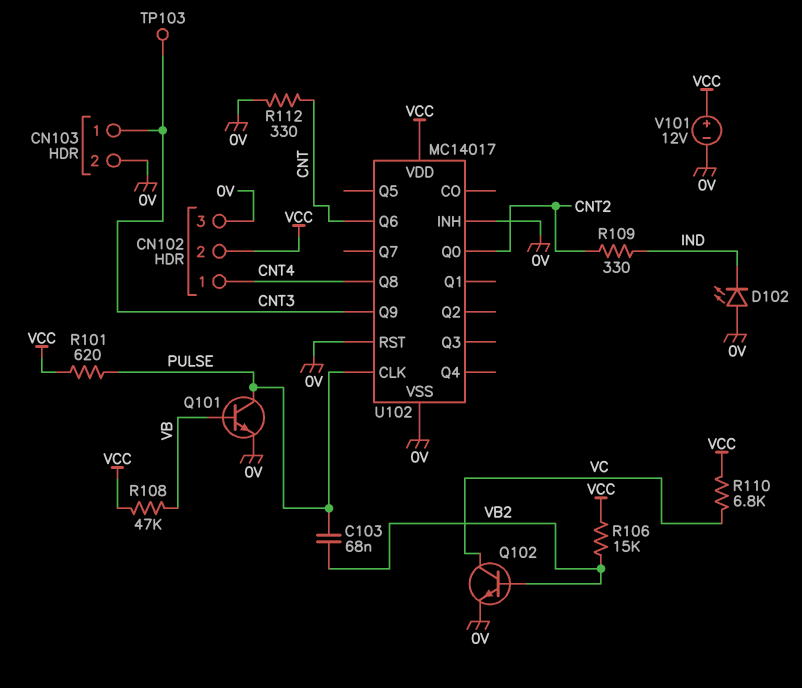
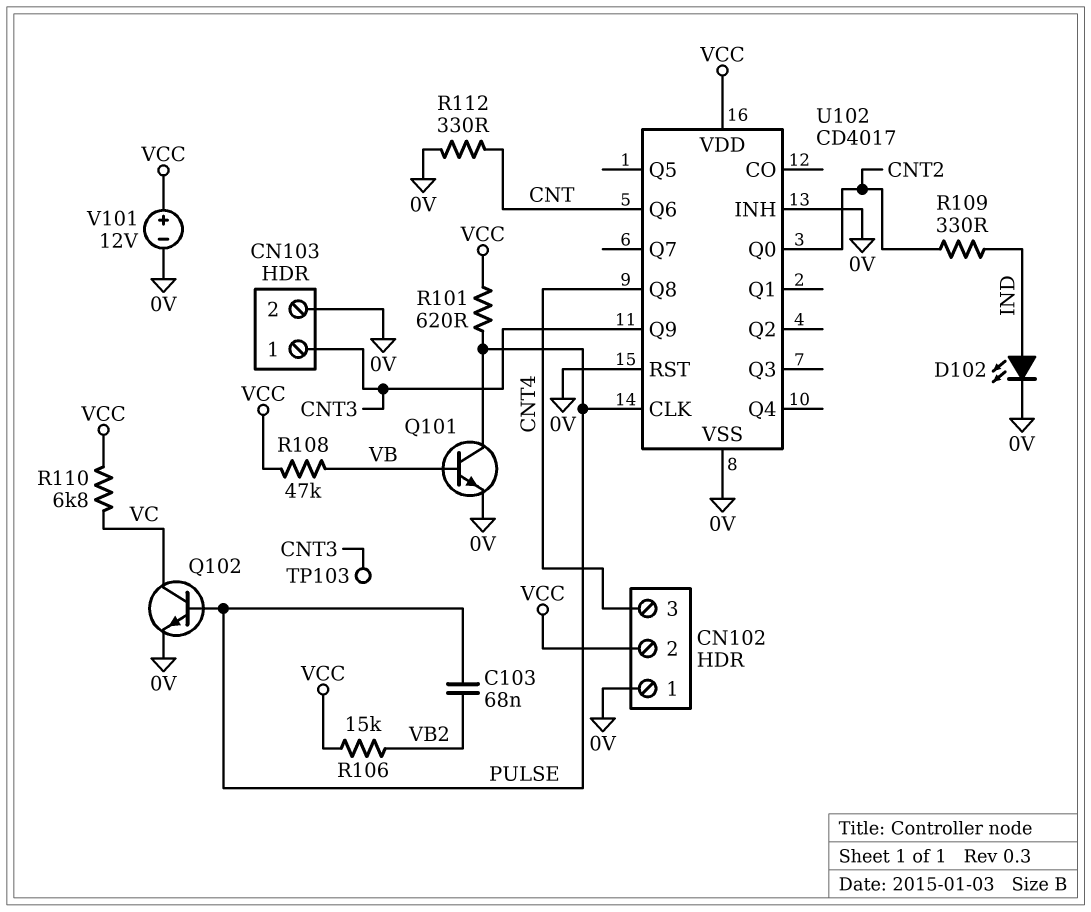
CN102 pin 1: CNT4 -> 0V
CN102 pin 3: 0V -> CNT4
D102: LED (A 0V, K IND) -> LED (A IND, K 0V)
Q102: NPN (B VB2, C VC, E 0V) -> NPN (B PULSE, C VC, E 0V)
U102: MC14017 -> CD4017

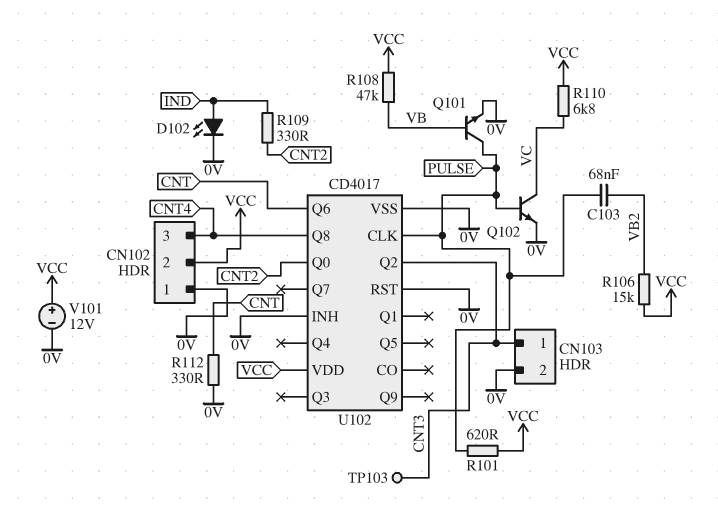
U102 pin Q2: none -> CNT3
U102 pin Q9: CNT3 -> none

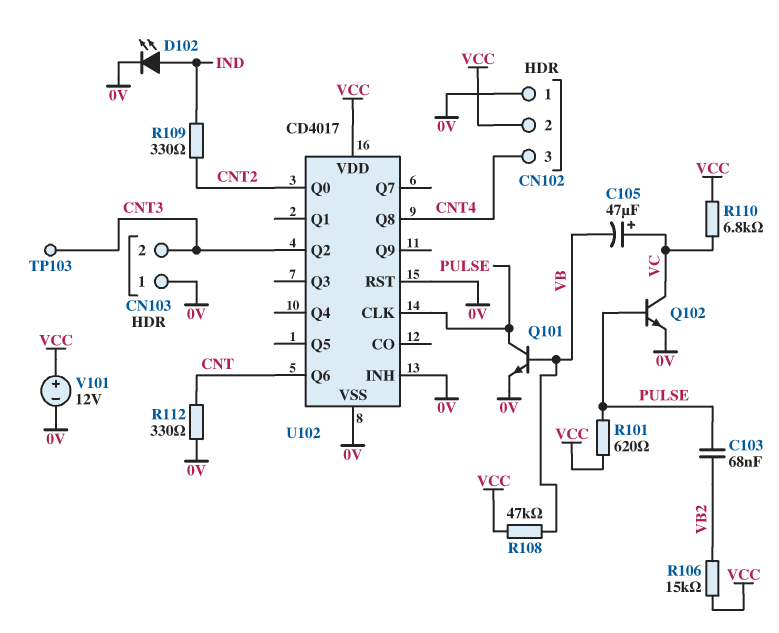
C105: none -> 47uF (plus VC, minus VB)
CN103 pin 1: CNT3 -> 0V
CN103 pin 2: 0V -> CNT3

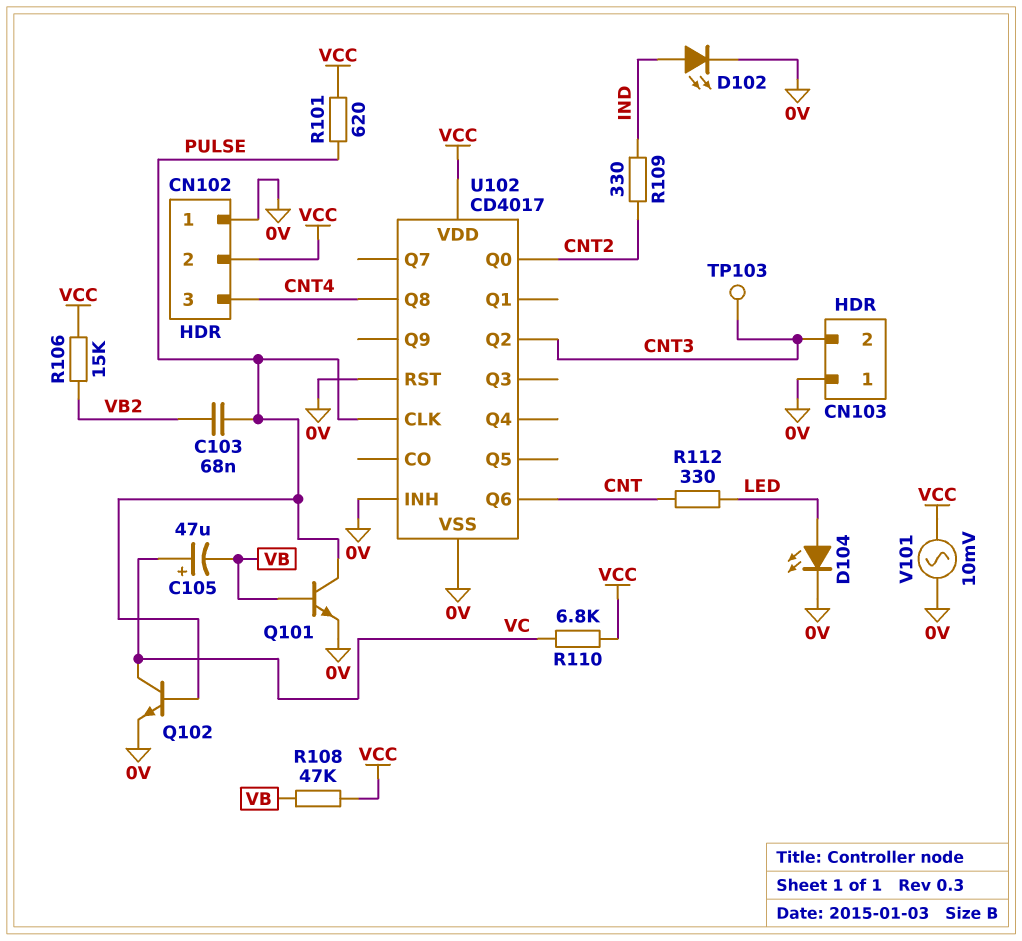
D104: none -> LED (A LED, K 0V)
R112: 330 (0V, CNT) -> 330 (CNT, LED)
V101: 12V (plus VCC, minus 0V) -> AC 10mV (0V, VCC)

